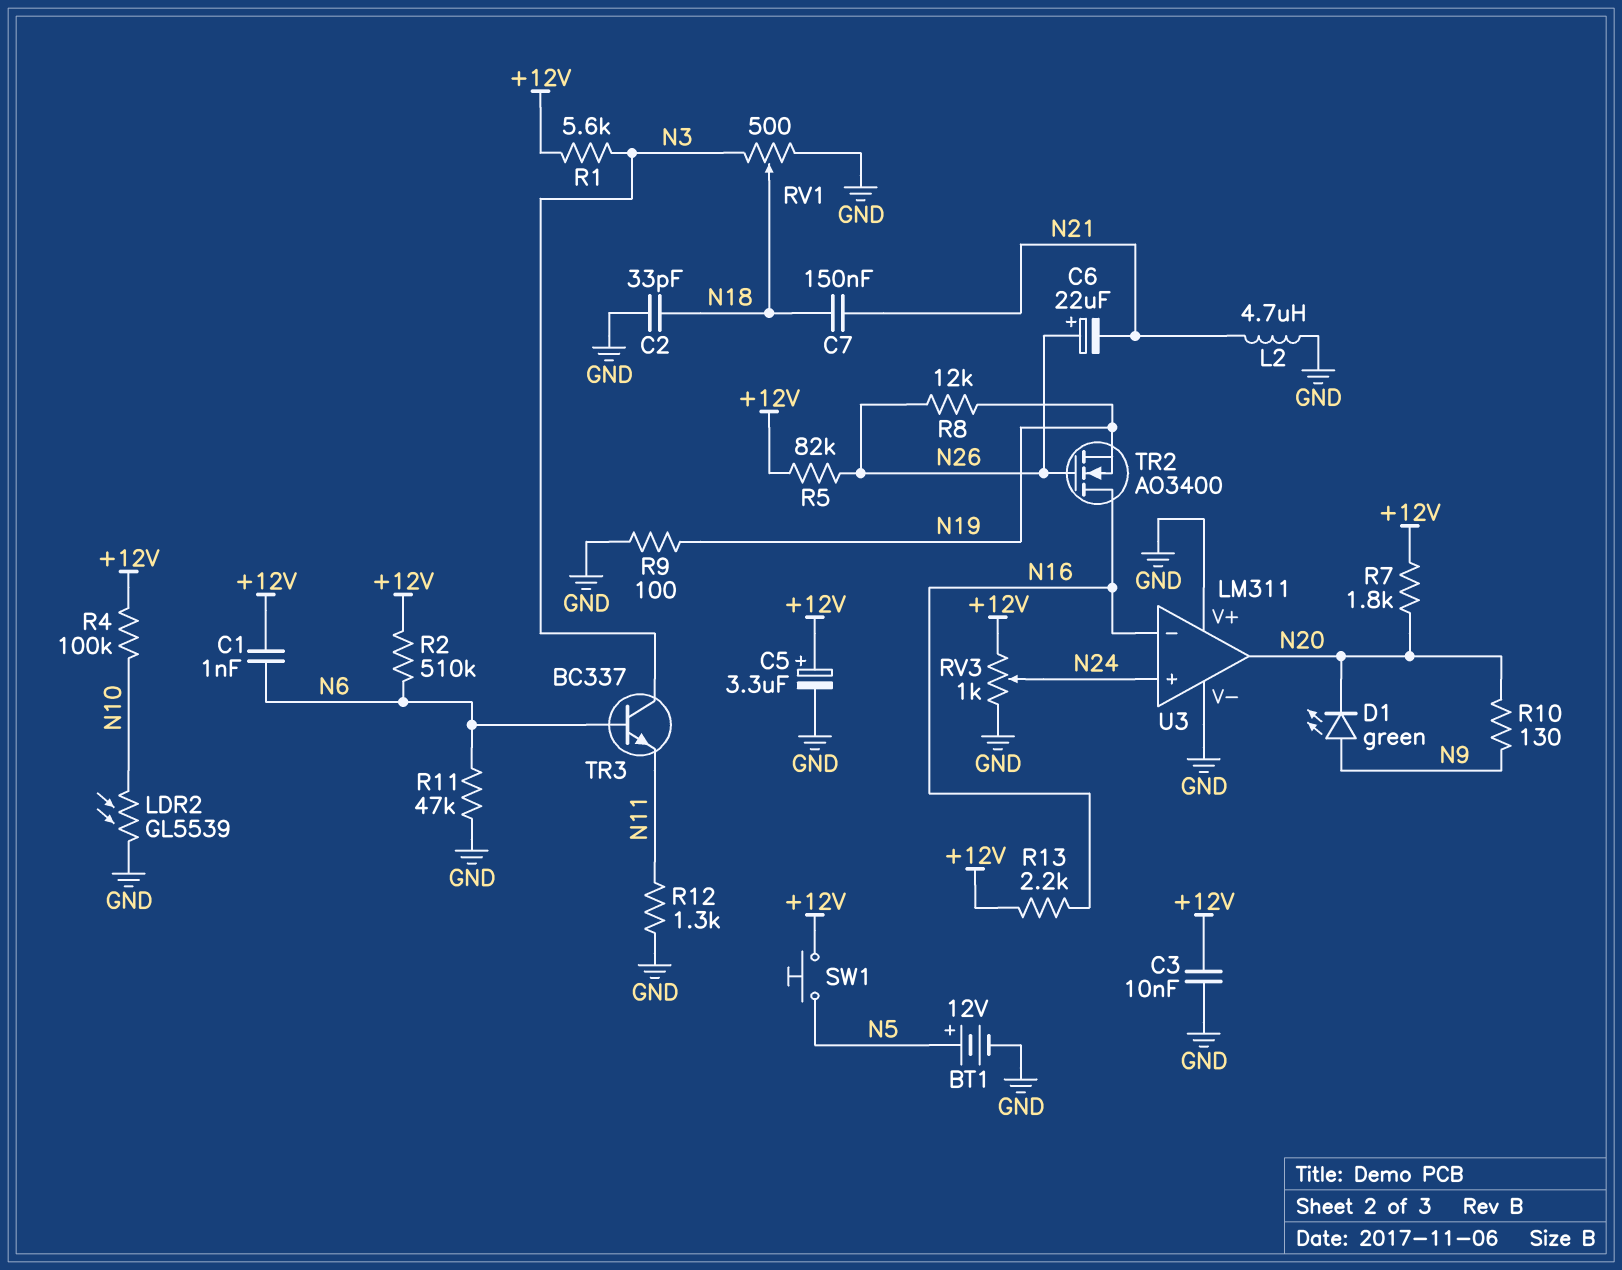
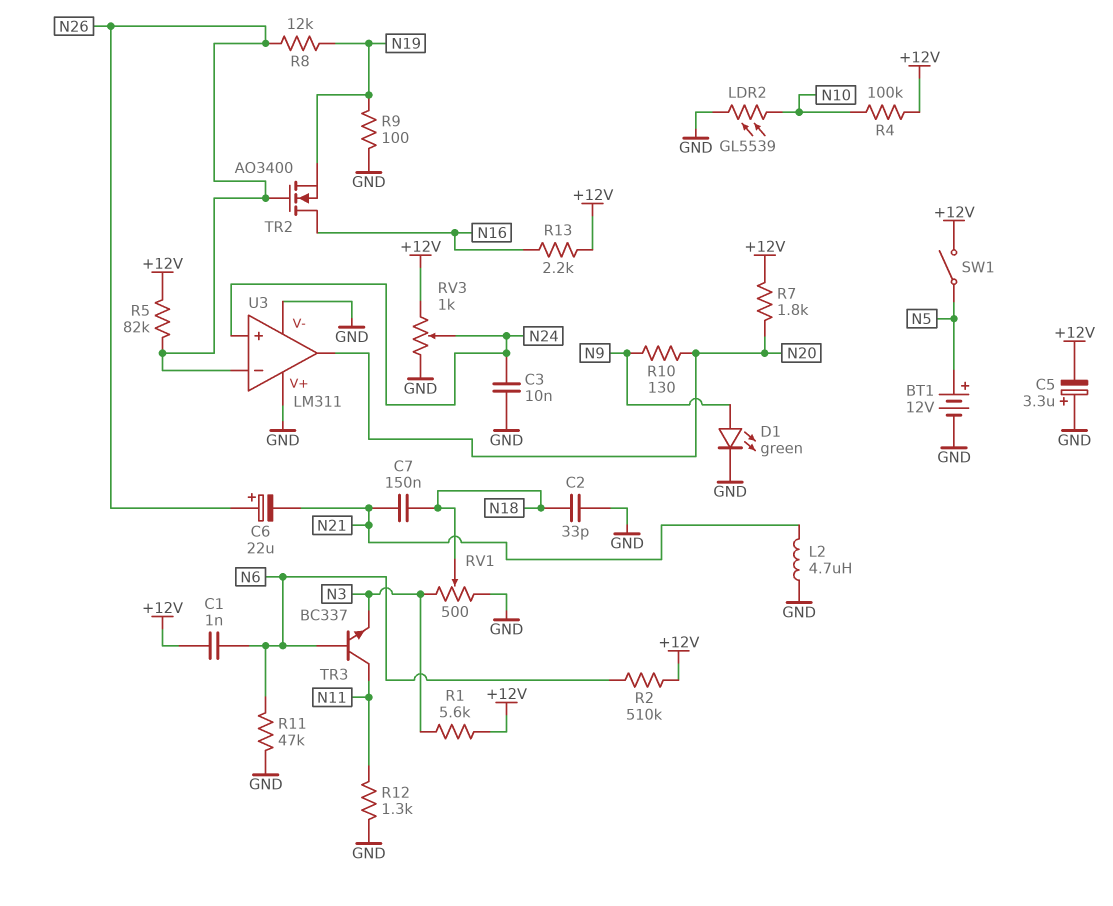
C3: 10nF (+12V, GND) -> 10nF (GND, N24)
C5: 3.3uF (plus +12V, minus GND) -> 3.3uF (plus GND, minus +12V)
D1: LED green (A N9, K N20) -> LED green (A N9, K GND)
SW1: button (+12V, N5) -> switch (+12V, N5)
TR3: NPN BC337 (B N6, C N3, E N11) -> NPN BC337 (B N6, C N11, E N3)
U3 pin in-: N16 -> N26

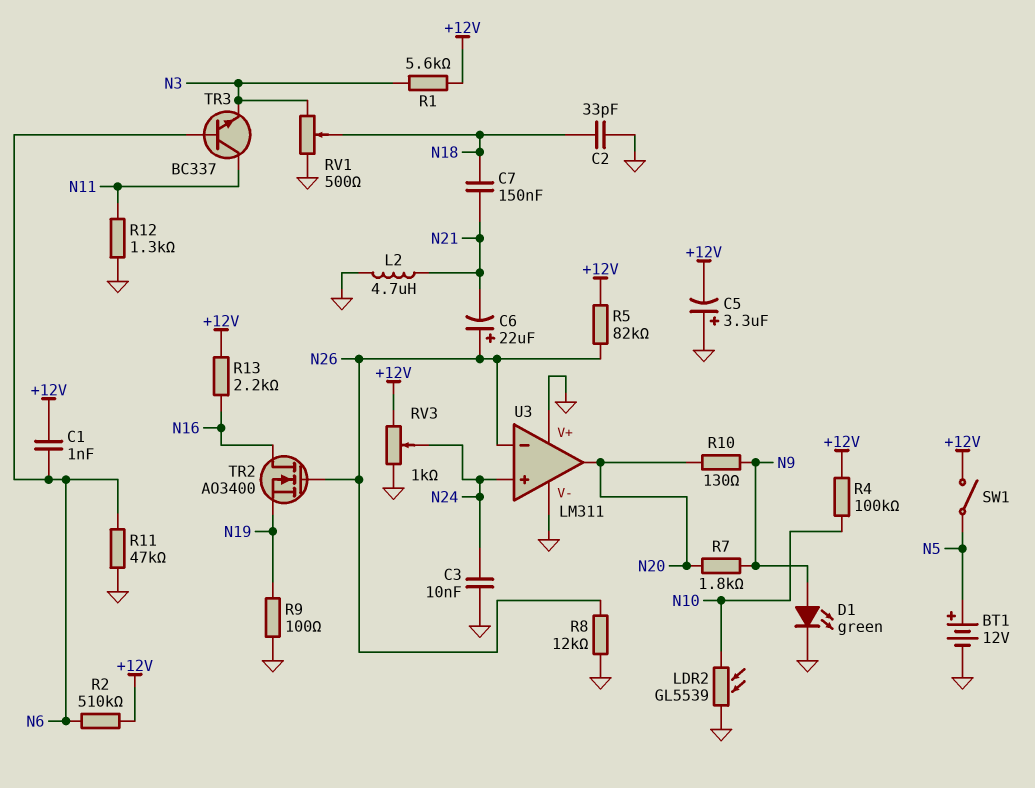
R7: 1.8k (+12V, N20) -> 1.8k (N9, N20)
R8: 12k (N19, N26) -> 12k (GND, N26)

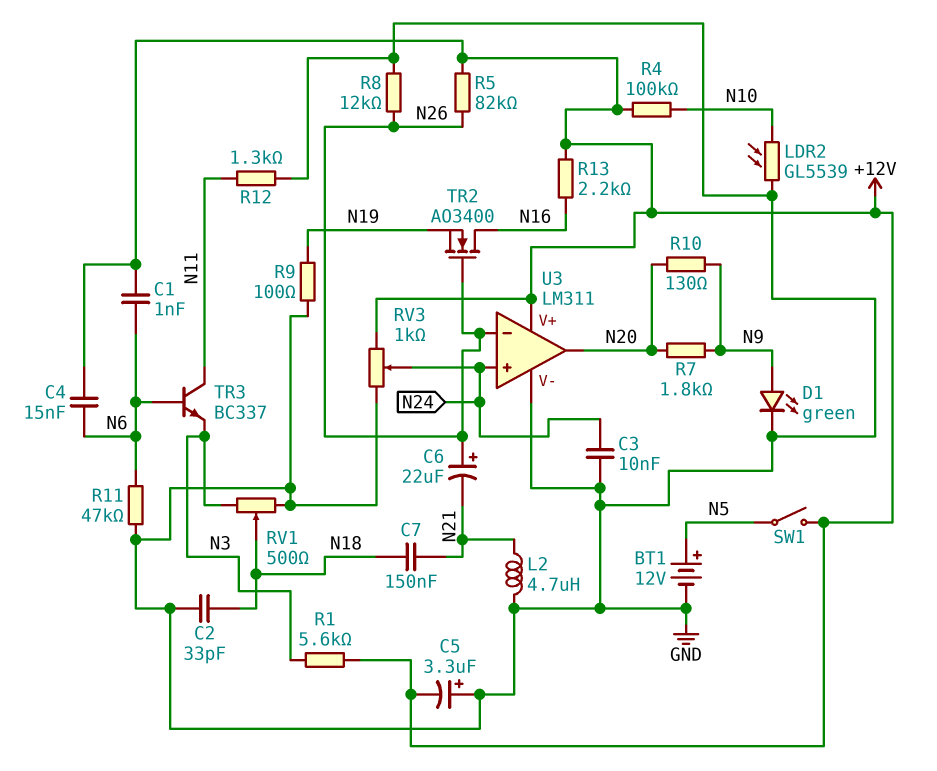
C4: none -> 15nF (+12V, N6)
R2: 510k (+12V, N6) -> none
U3 pin V+: GND -> +12V

